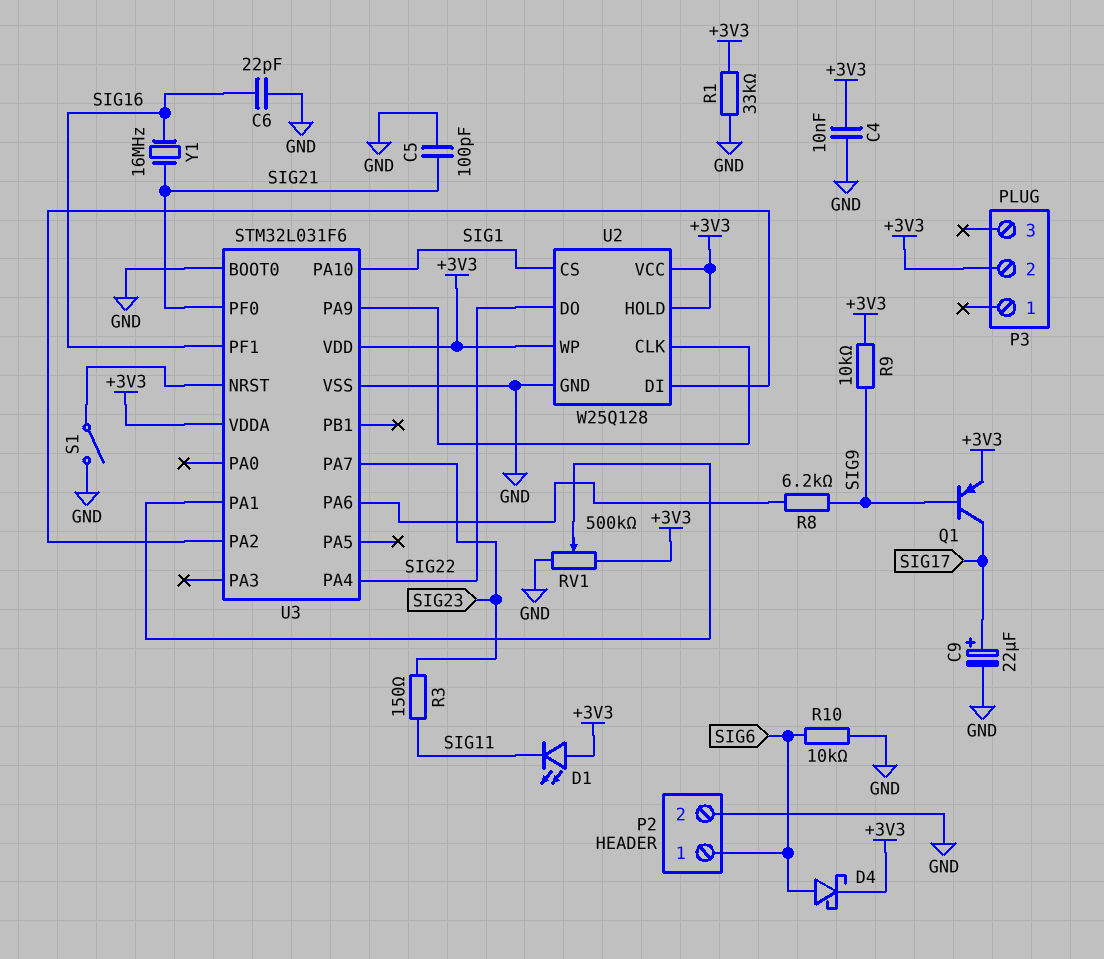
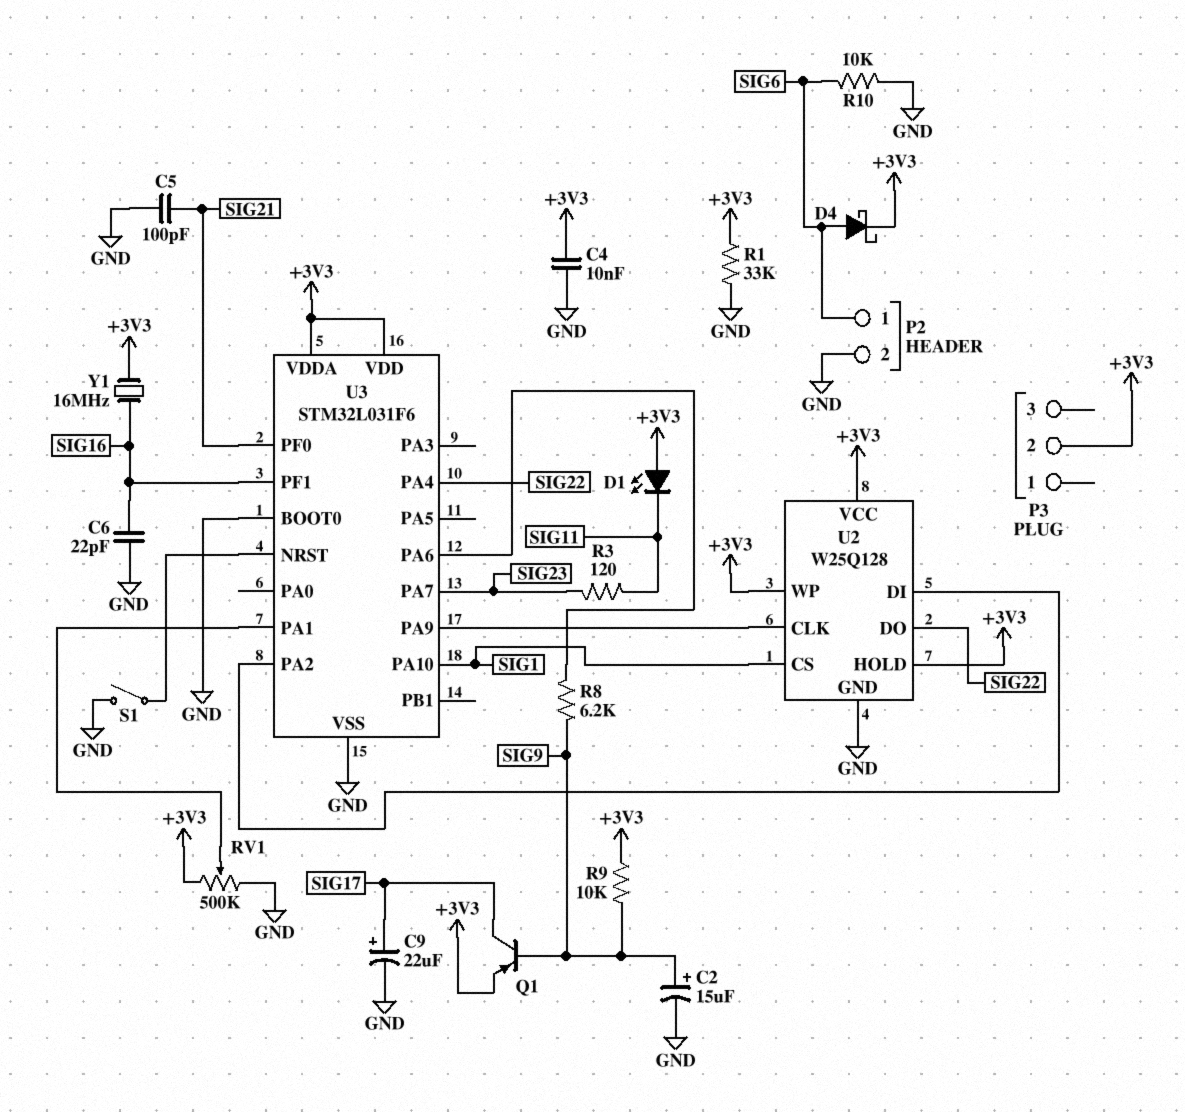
C2: none -> 15uF (plus SIG9, minus GND)
R3: 150 (SIG11, SIG23) -> 120 (SIG11, SIG23)
Y1: 16MHz (SIG16, SIG21) -> 16MHz (+3V3, SIG16)

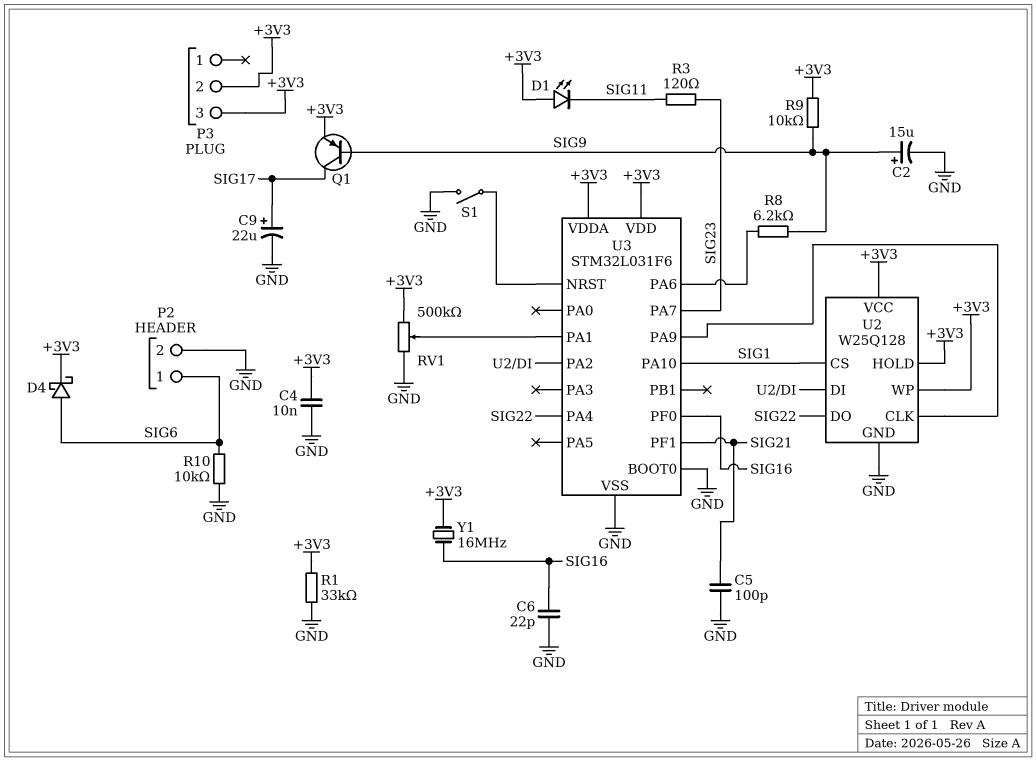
P3 pin 3: none -> +3V3
U3 pin PF0: SIG21 -> SIG16
U3 pin PF1: SIG16 -> SIG21

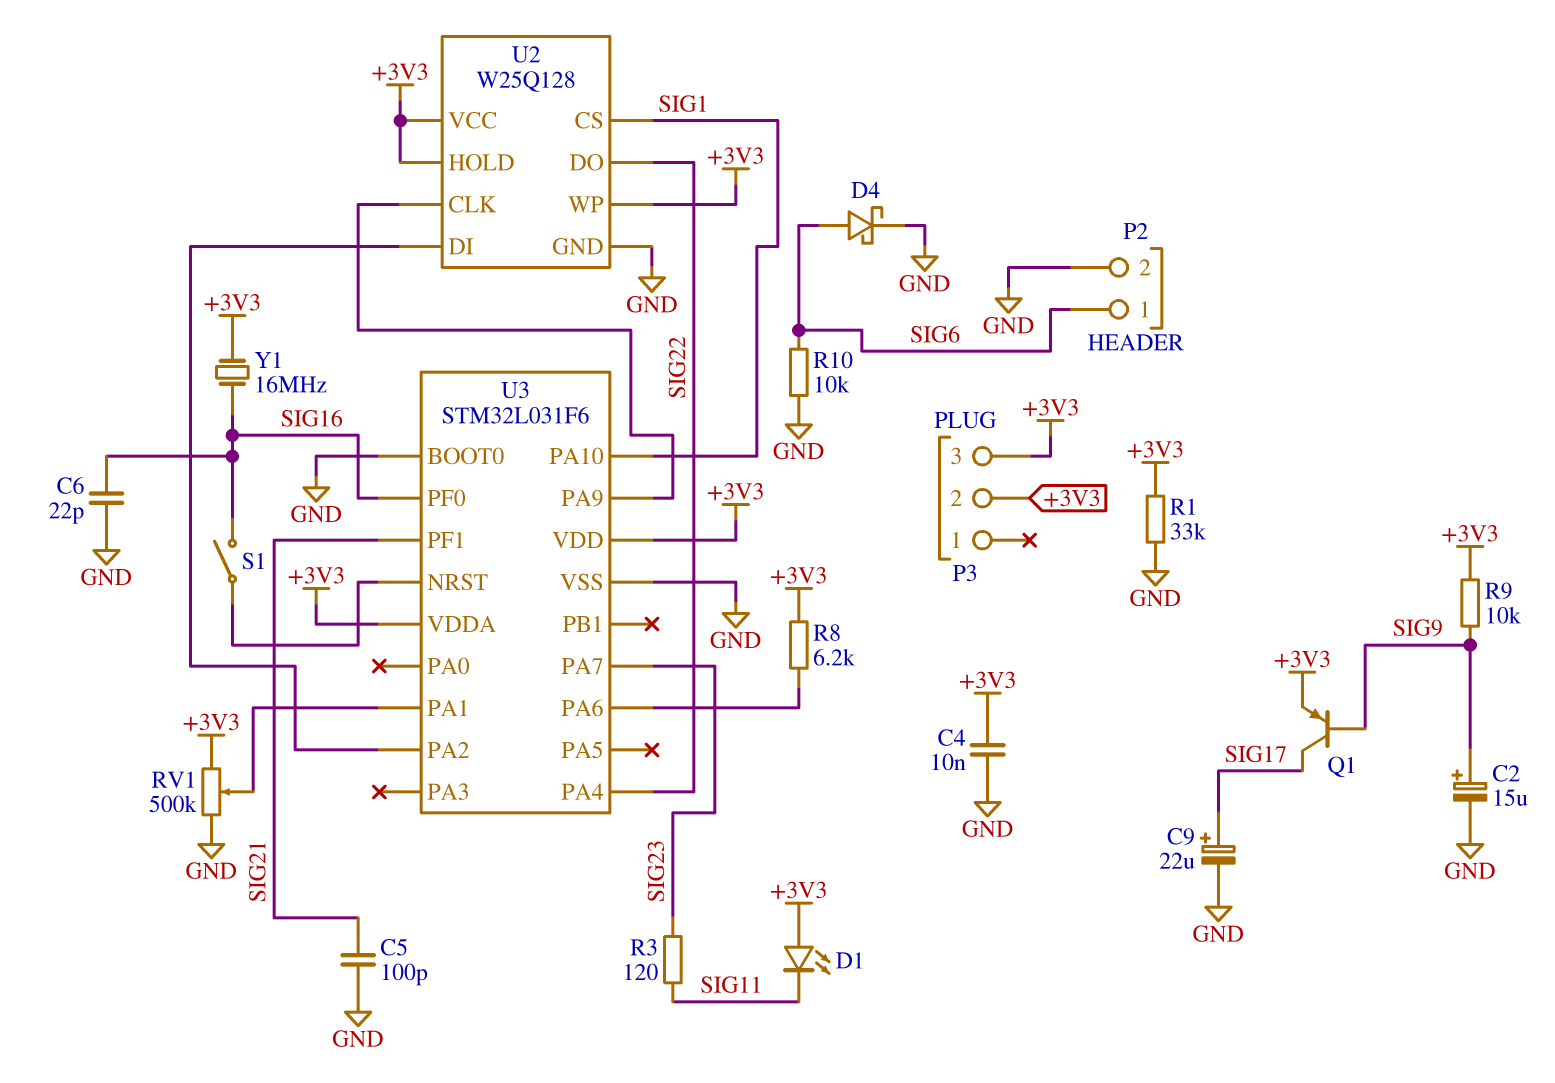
D4: schottky (A SIG6, K +3V3) -> schottky (A SIG6, K GND)
R8: 6.2k (SIG9, U3/PA6) -> 6.2k (+3V3, U3/PA6)
S1: switch (GND, U3/NRST) -> switch (SIG16, U3/NRST)

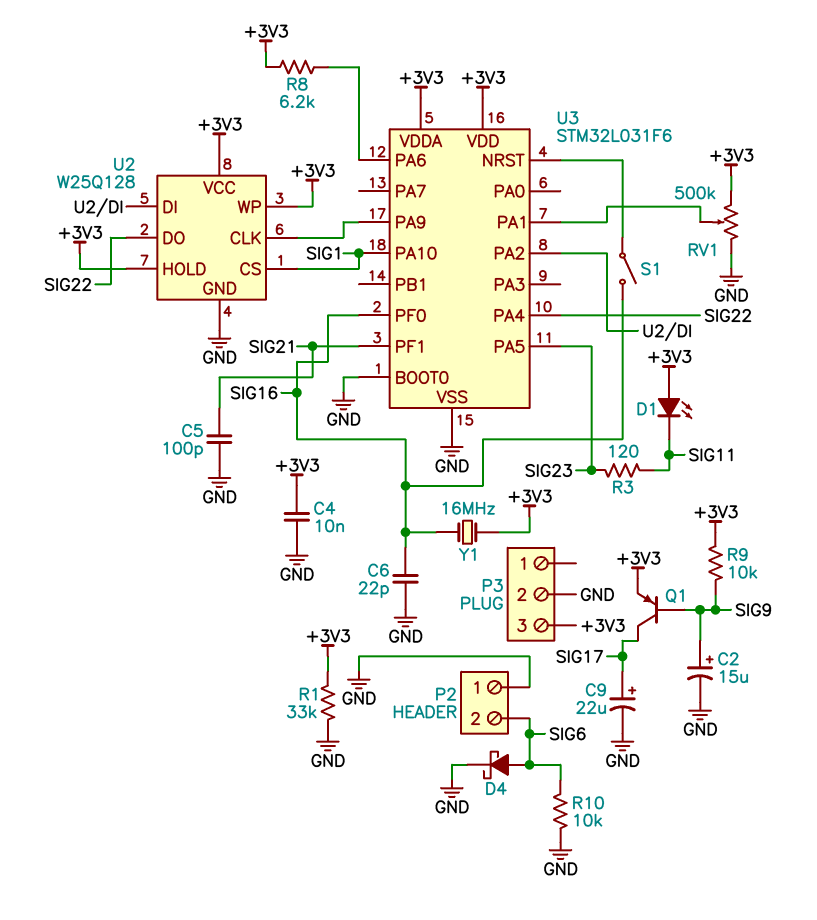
P2 pin 1: SIG6 -> GND
P2 pin 2: GND -> SIG6
P3 pin 2: +3V3 -> GND
U3 pin PA5: none -> SIG23
U3 pin PA7: SIG23 -> none

